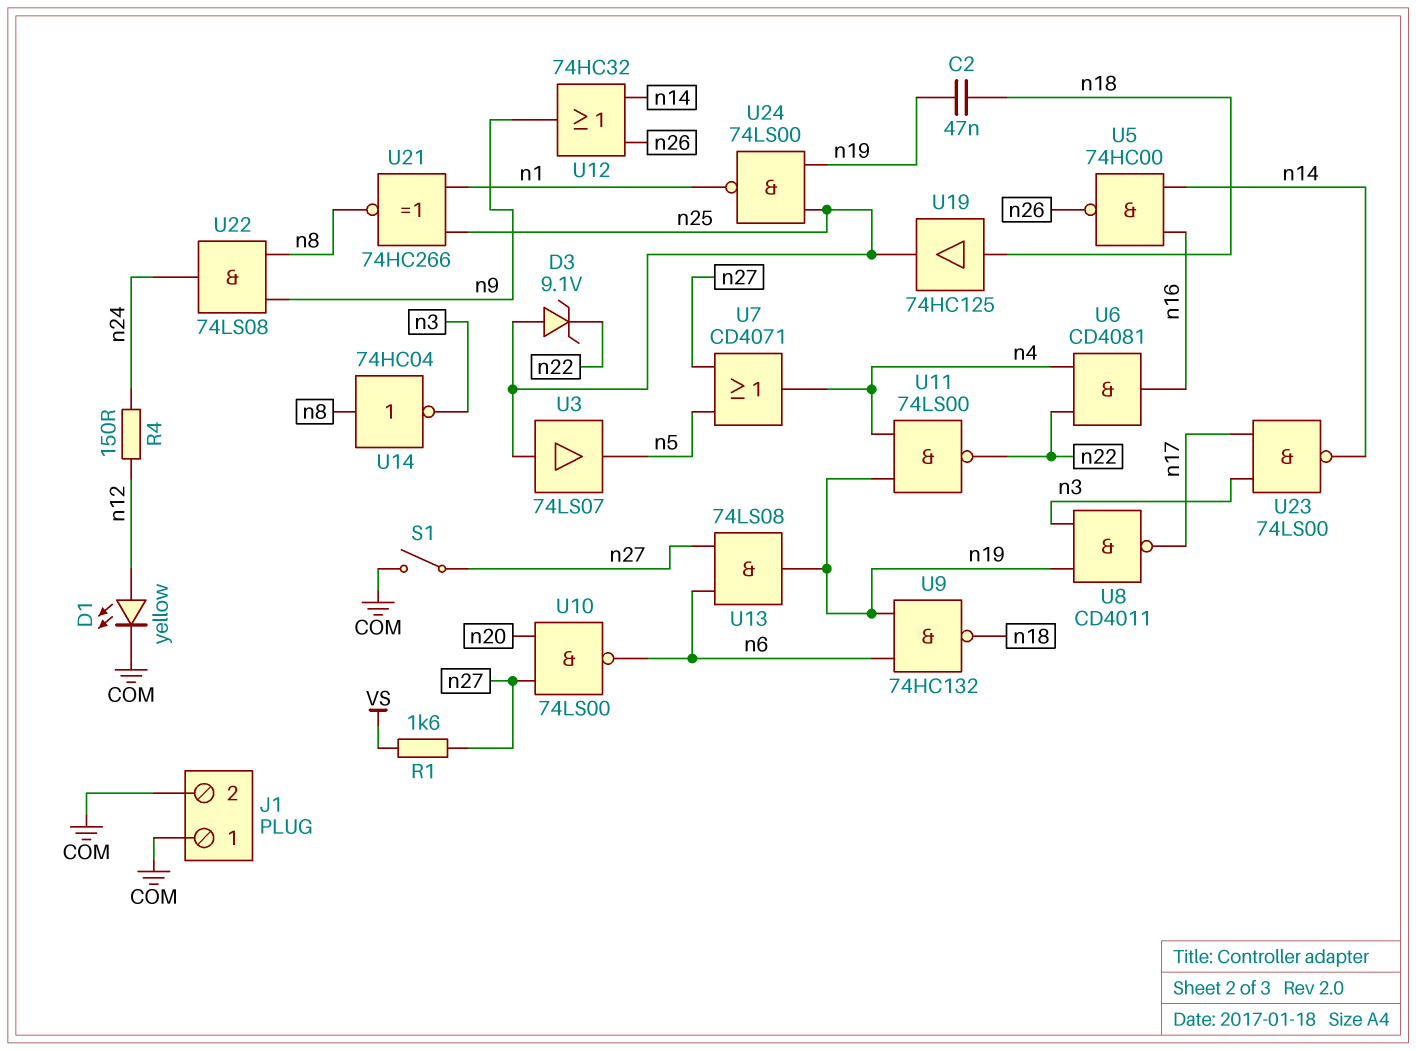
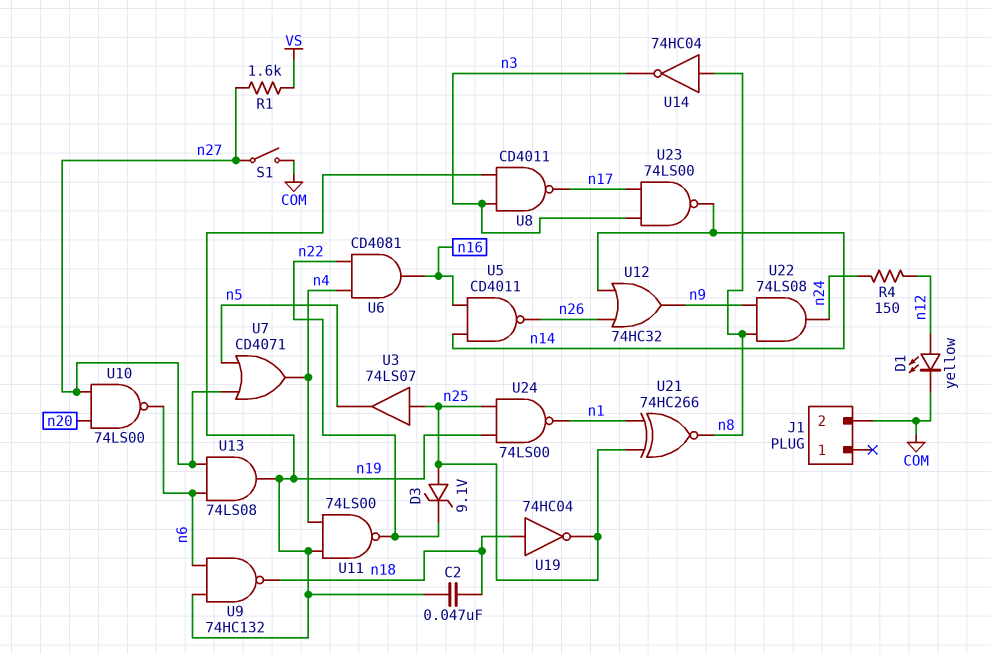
J1 pin 1: COM -> none
U5: NAND 74HC00 (in n14, in n16, out n26) -> NAND CD4011 (in n14, in n16, out n26)
U19: buffer 74HC125 (in n18, out n25) -> NOT 74HC04 (in n18, out n25)

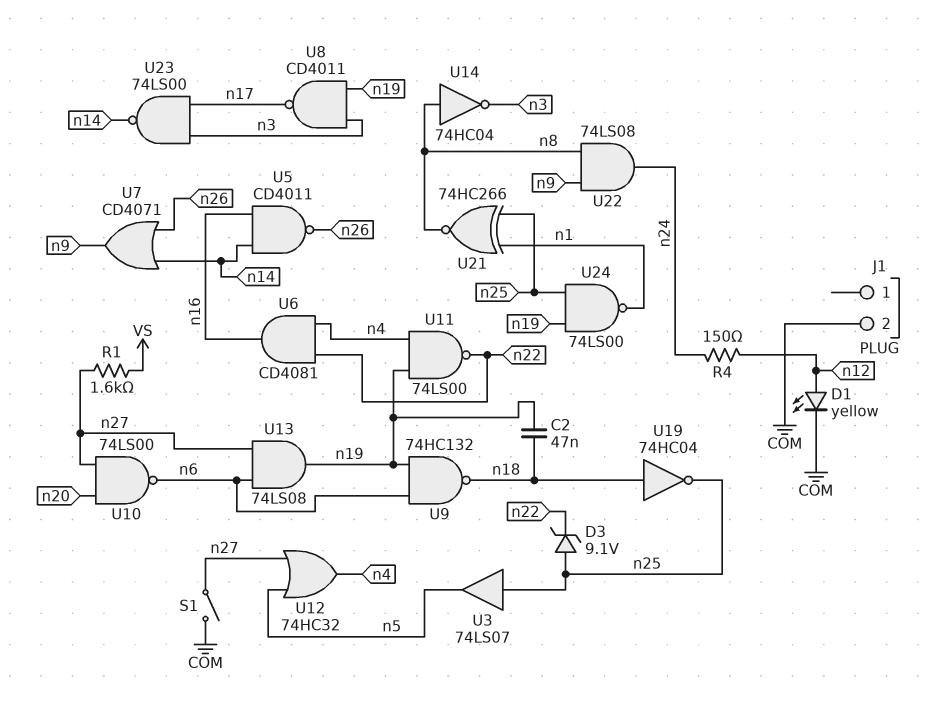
U7: OR CD4071 (in n5, in n27, out n4) -> OR CD4071 (in n14, in n26, out n9)
U12: OR 74HC32 (in n14, in n26, out n9) -> OR 74HC32 (in n5, in n27, out n4)

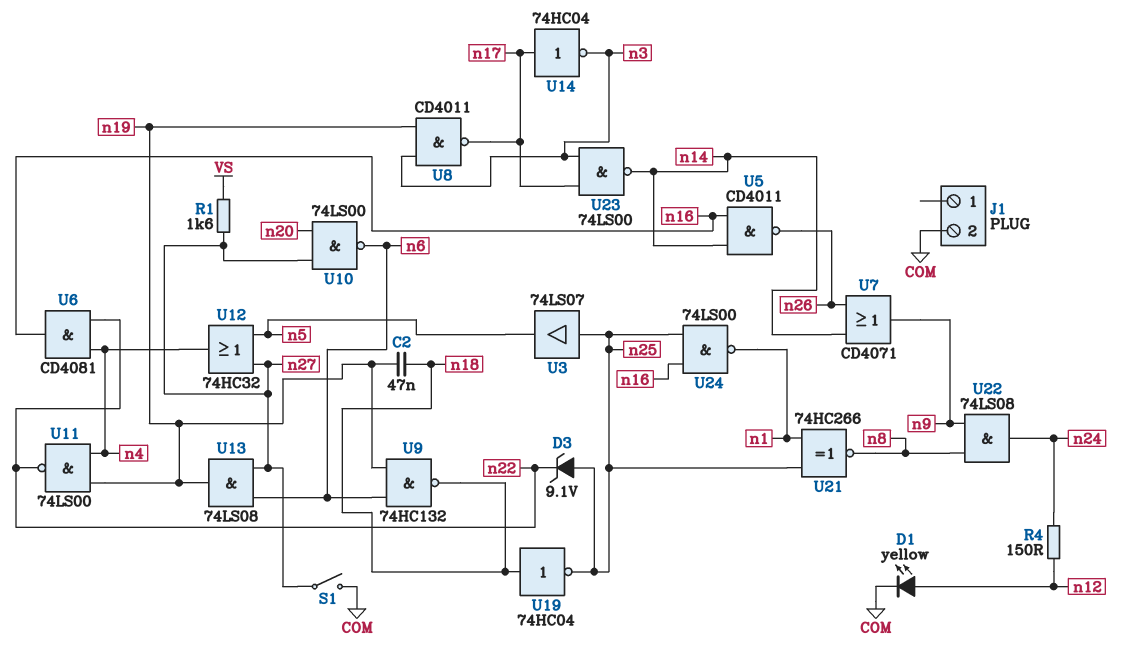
U14: NOT 74HC04 (in n8, out n3) -> NOT 74HC04 (in n17, out n3)
U24: NAND 74LS00 (in n19, in n25, out n1) -> NAND 74LS00 (in n16, in n25, out n1)

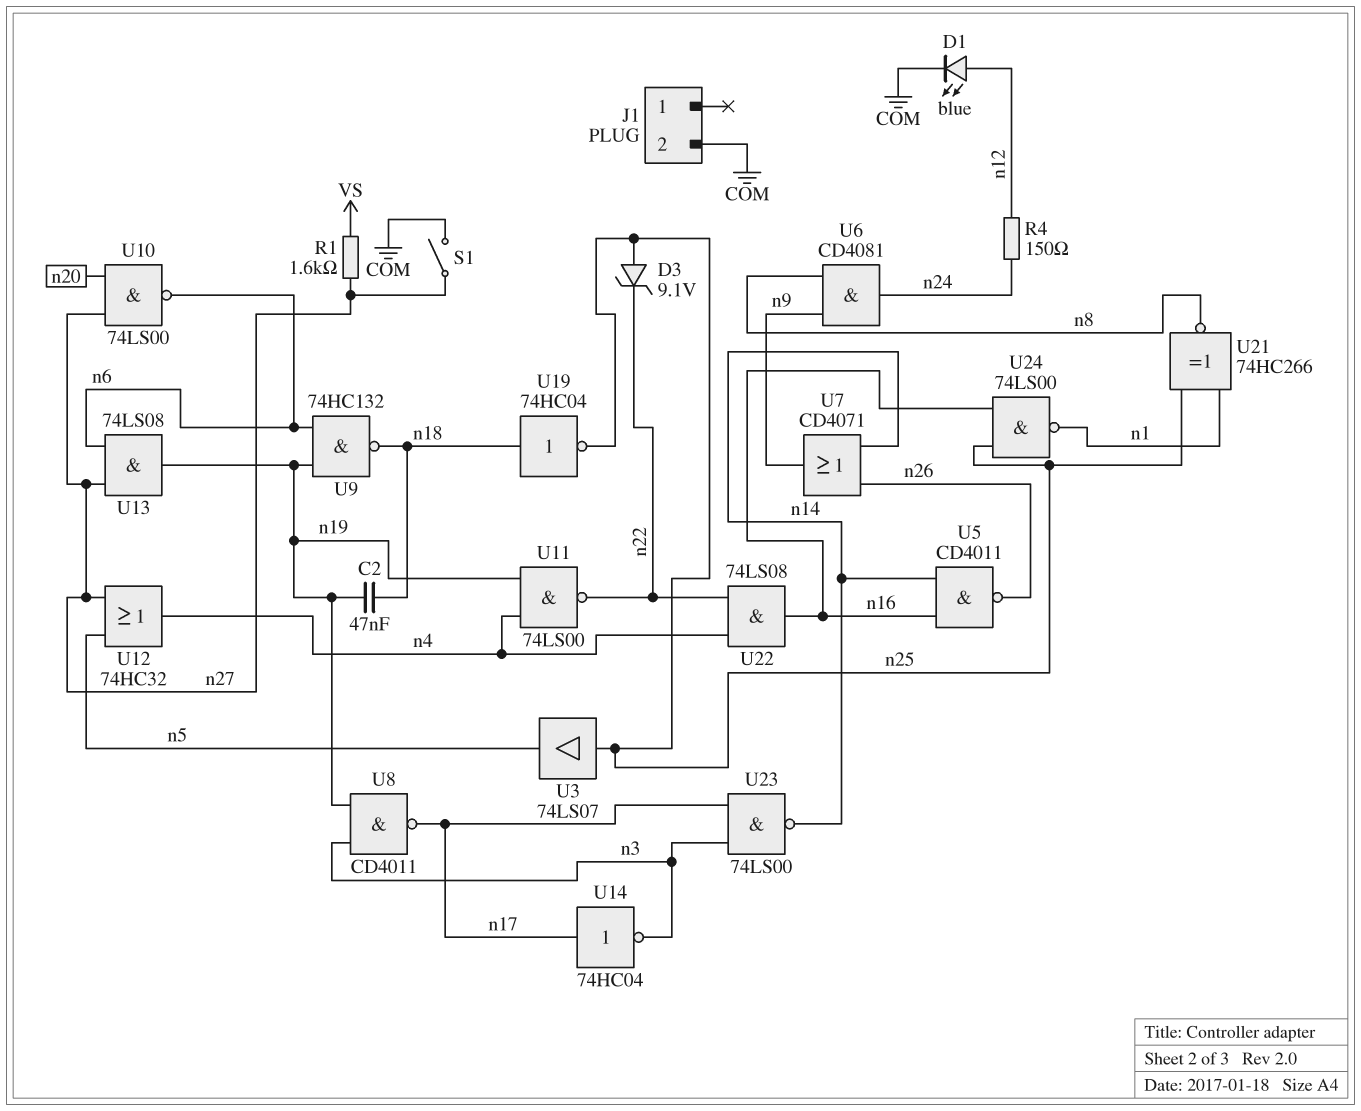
D1: LED yellow (A n12, K COM) -> LED blue (A n12, K COM)
U6: AND CD4081 (in n4, in n22, out n16) -> AND CD4081 (in n8, in n9, out n24)
U22: AND 74LS08 (in n8, in n9, out n24) -> AND 74LS08 (in n4, in n22, out n16)

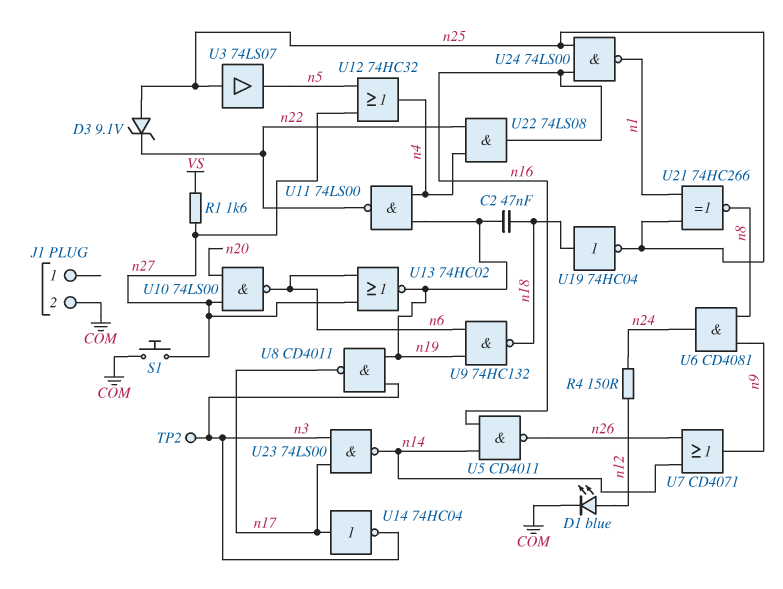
S1: switch (COM, n27) -> button (COM, n27)
TP2: none -> test point (n3)
U13: AND 74LS08 (in n6, in n27, out n19) -> NOR 74HC02 (in n6, in n27, out n19)

